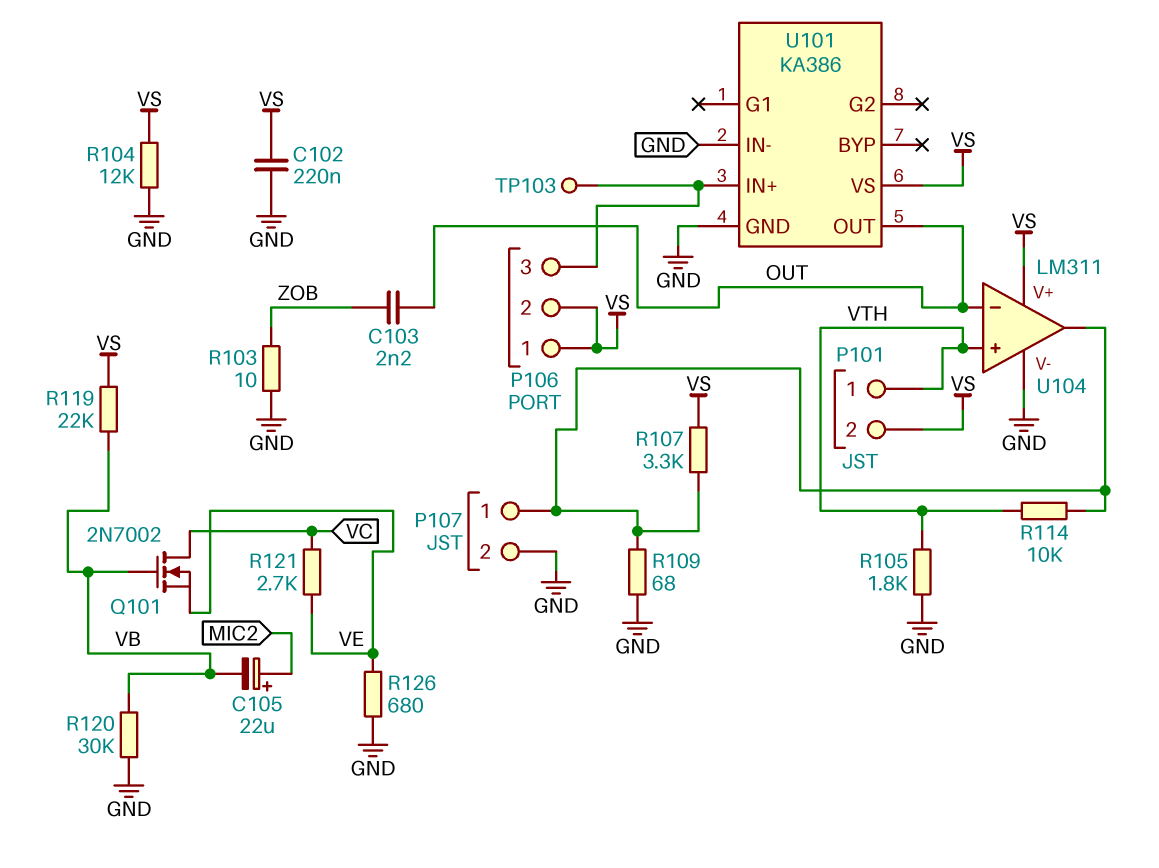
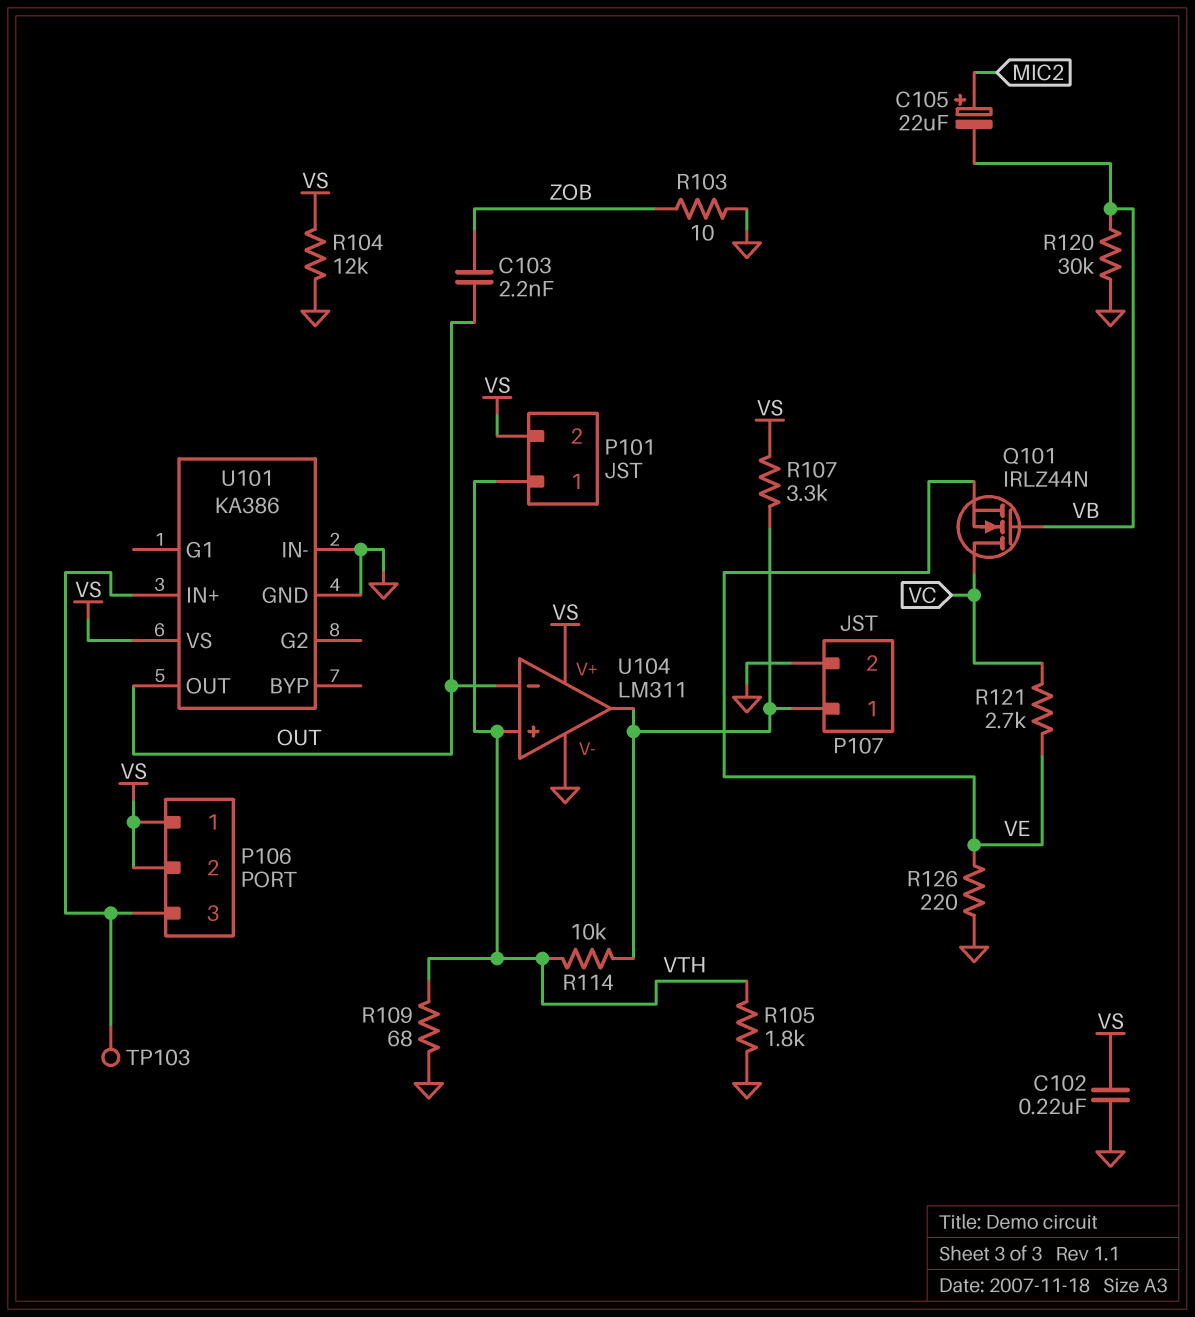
Q101: NMOS 2N7002 (G VB, D VC, S VE) -> NMOS IRLZ44N (G VB, D VC, S VE)
R109: 68 (GND, P107/1) -> 68 (GND, VTH)
R119: 22k (VB, VS) -> none
R126: 680 (GND, VE) -> 220 (GND, VE)

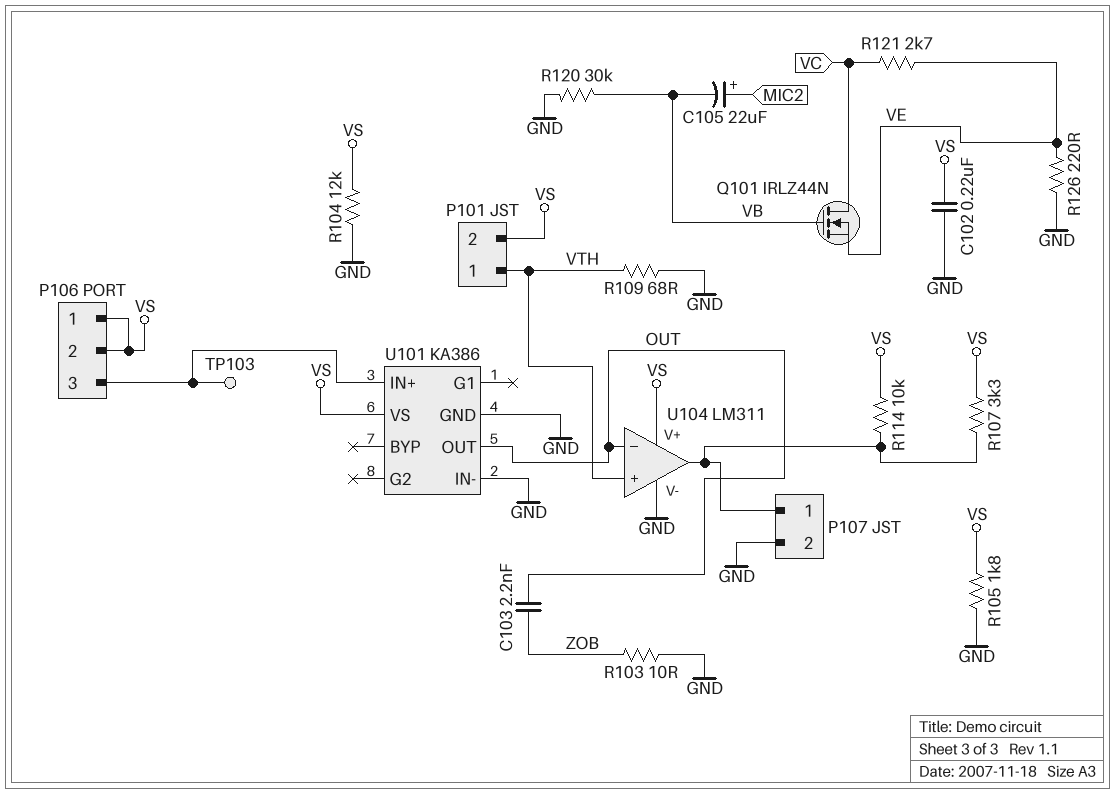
R105: 1.8k (GND, VTH) -> 1.8k (GND, VS)
R114: 10k (P107/1, VTH) -> 10k (P107/1, VS)

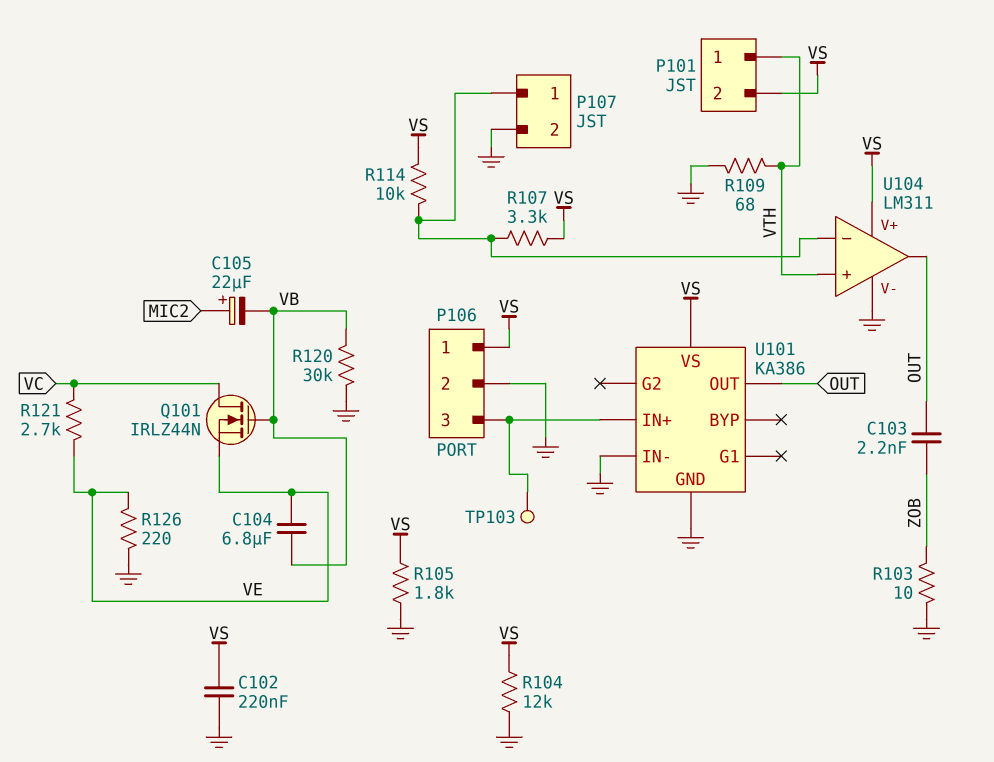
C104: none -> 6.8uF (VB, VE)
P106 pin 2: VS -> GND
U104 pin in-: OUT -> P107/1
U104 pin out: P107/1 -> OUT

